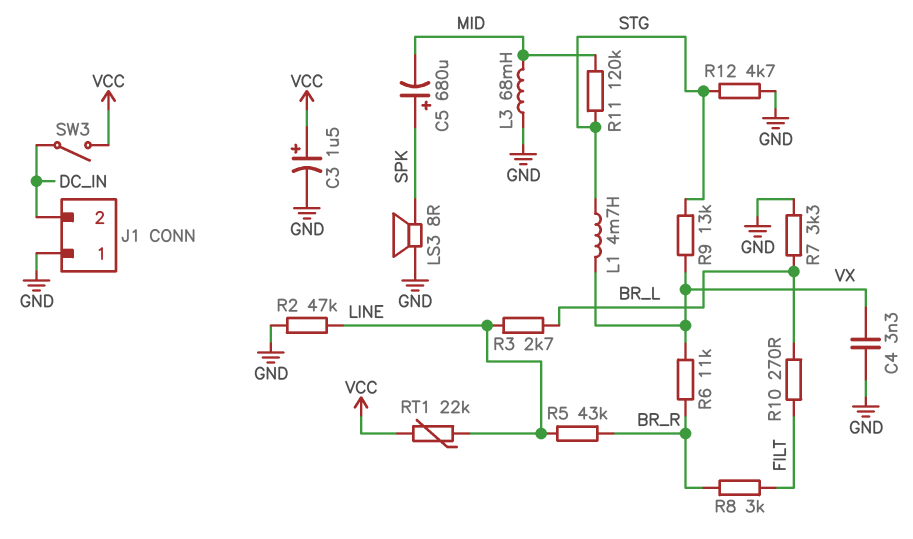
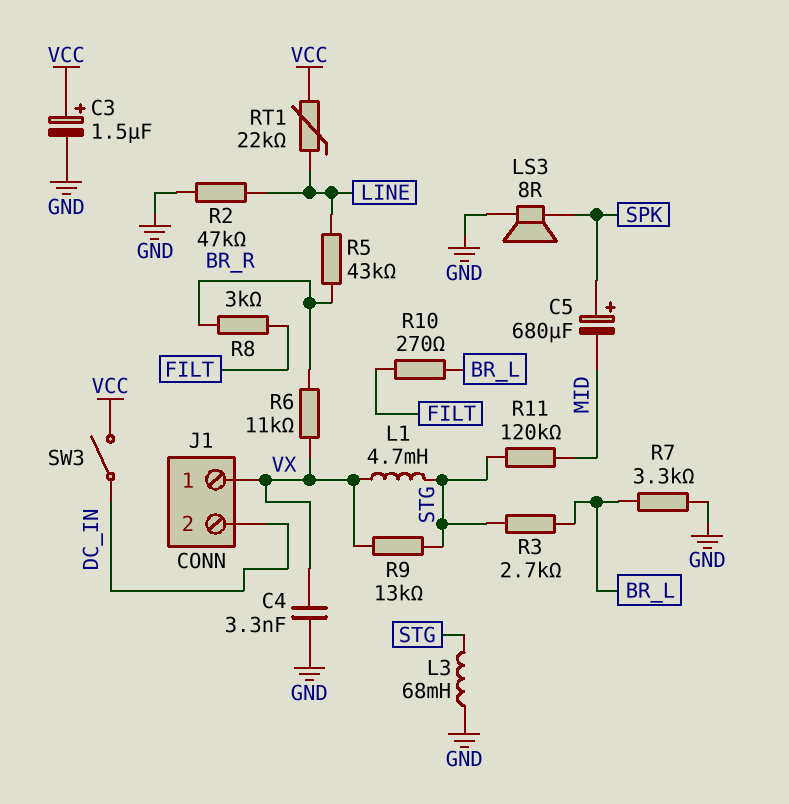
J1 pin 1: GND -> VX
L3: 68mH (GND, MID) -> 68mH (GND, STG)
R3: 2.7k (BR_L, LINE) -> 2.7k (BR_L, STG)
R12: 4.7k (GND, STG) -> none

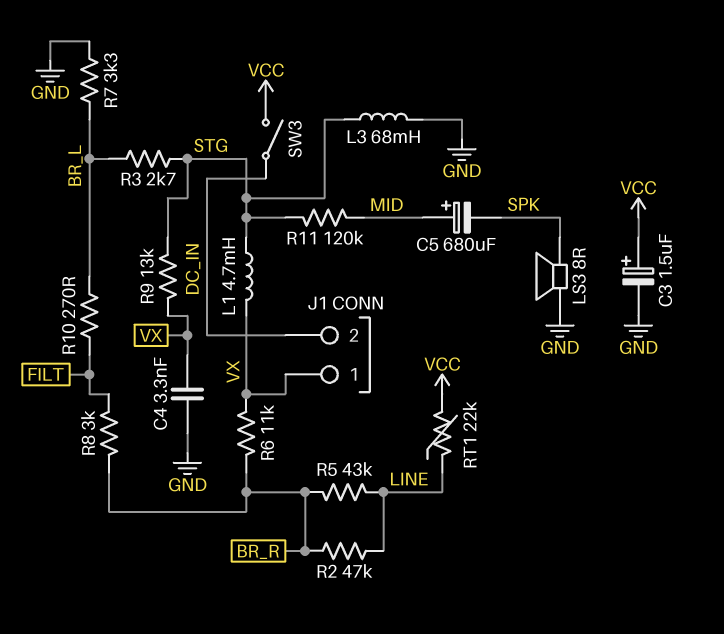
C5: 680uF (plus SPK, minus MID) -> 680uF (plus MID, minus SPK)
R2: 47k (GND, LINE) -> 47k (BR_R, LINE)

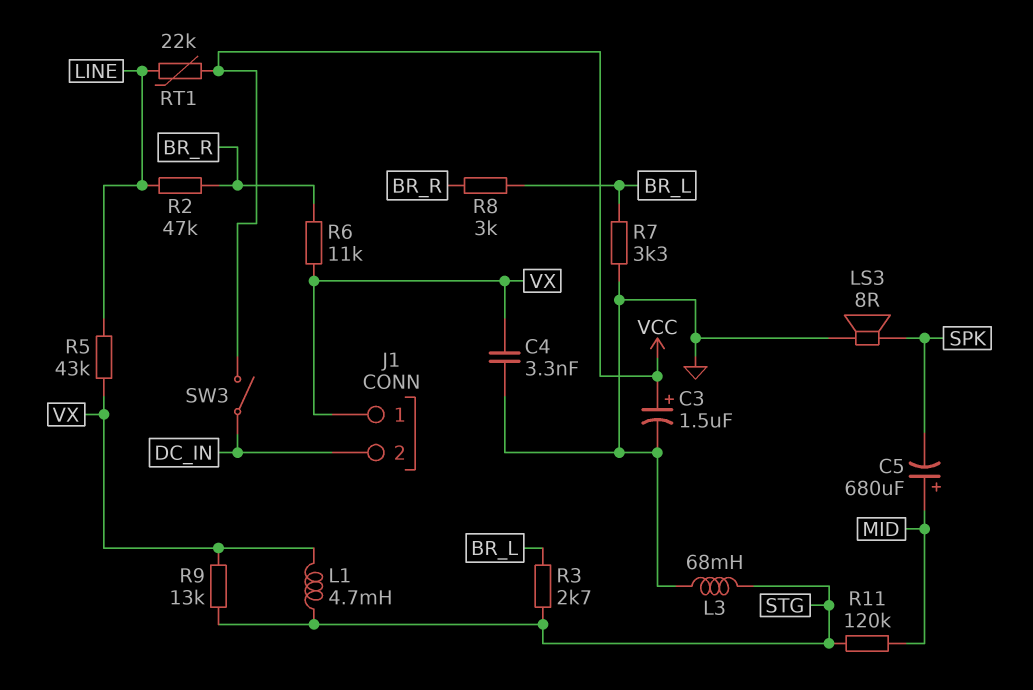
R5: 43k (BR_R, LINE) -> 43k (LINE, VX)
R8: 3k (BR_R, FILT) -> 3k (BR_L, BR_R)
R10: 270 (BR_L, FILT) -> none

